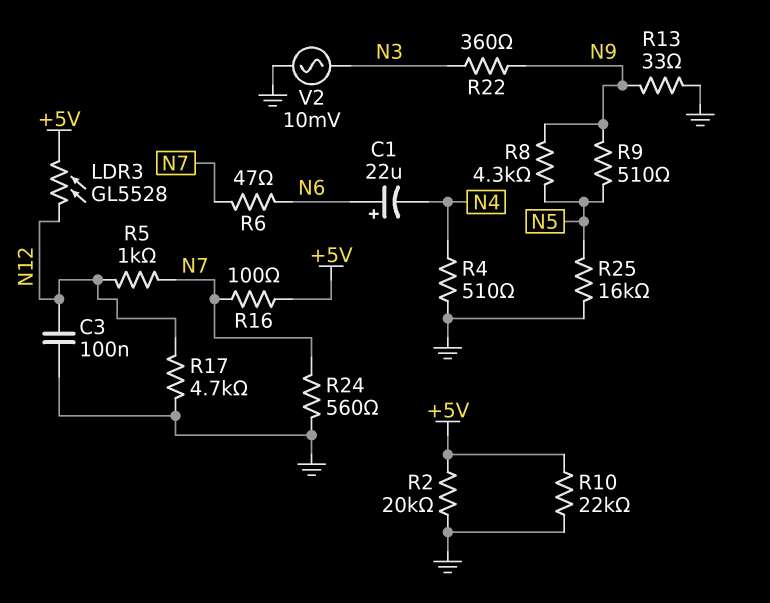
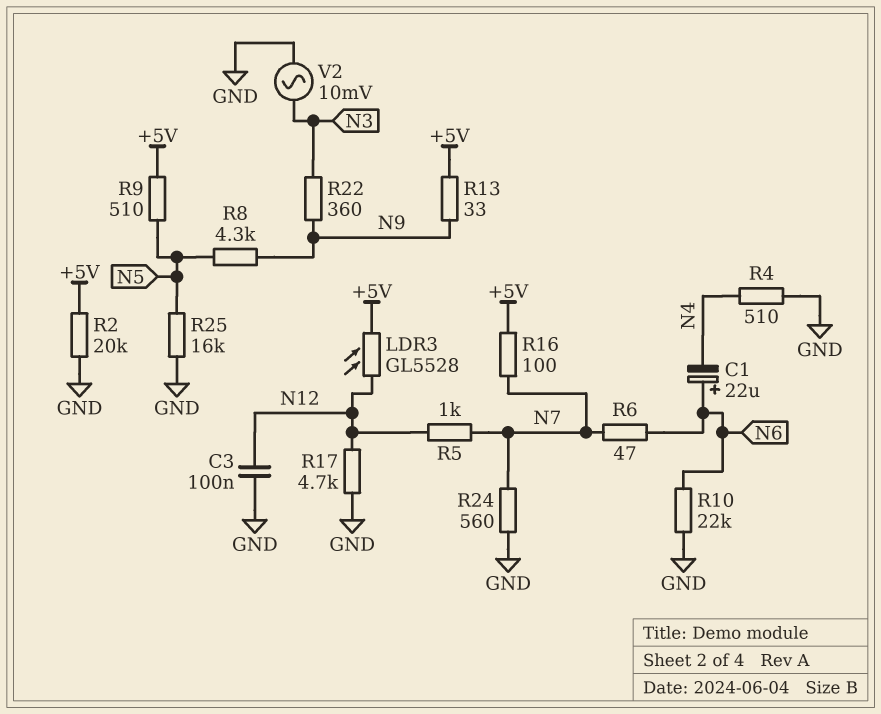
R9: 510 (N5, N9) -> 510 (+5V, N5)
R10: 22k (+5V, GND) -> 22k (GND, N6)
R13: 33 (GND, N9) -> 33 (+5V, N9)

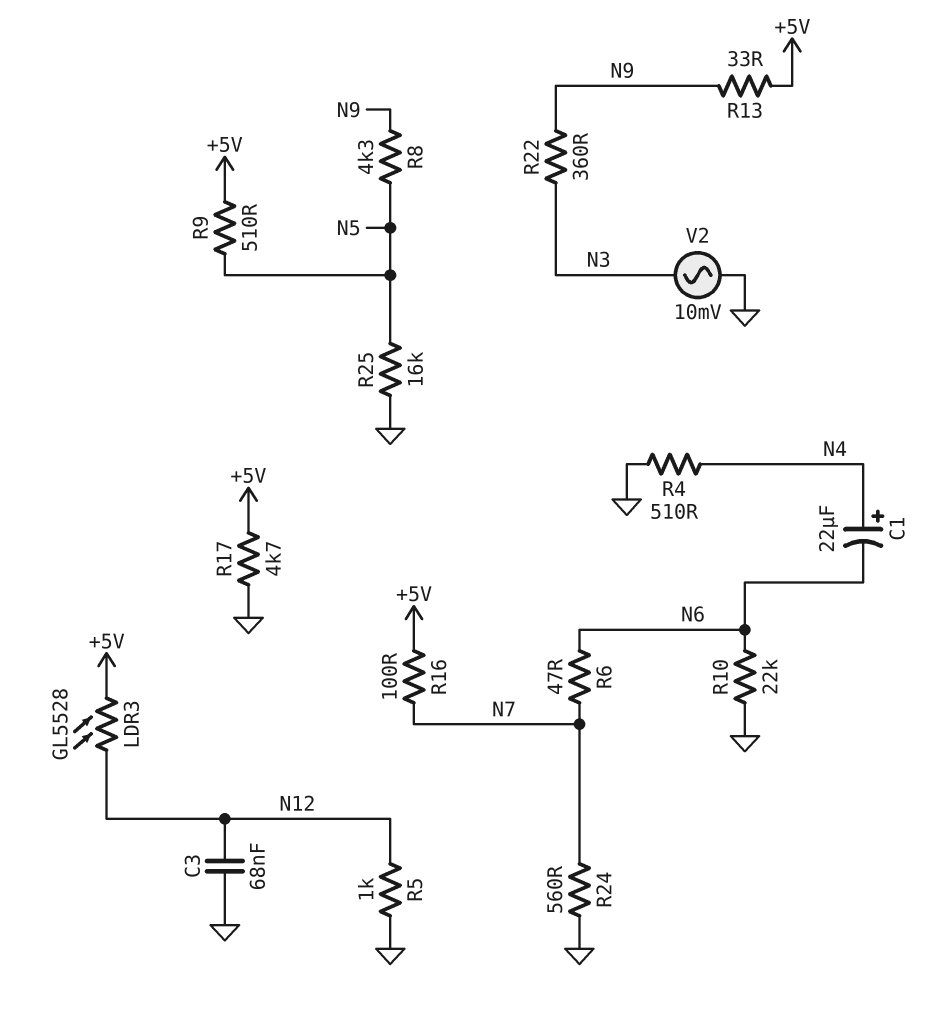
C1: 22uF (plus N6, minus N4) -> 22uF (plus N4, minus N6)
C3: 100nF (GND, N12) -> 68nF (GND, N12)
R2: 20k (+5V, GND) -> none
R5: 1k (N7, N12) -> 1k (GND, N12)
R17: 4.7k (GND, N12) -> 4.7k (+5V, GND)

